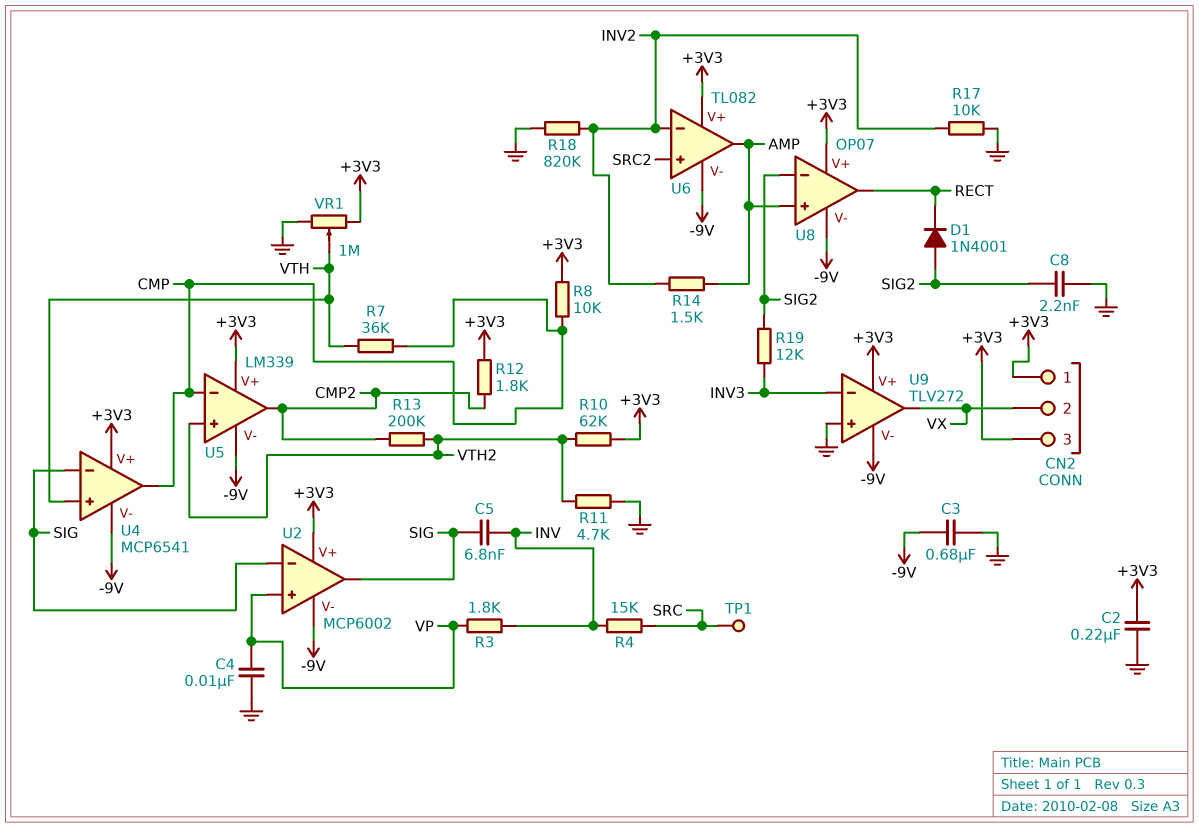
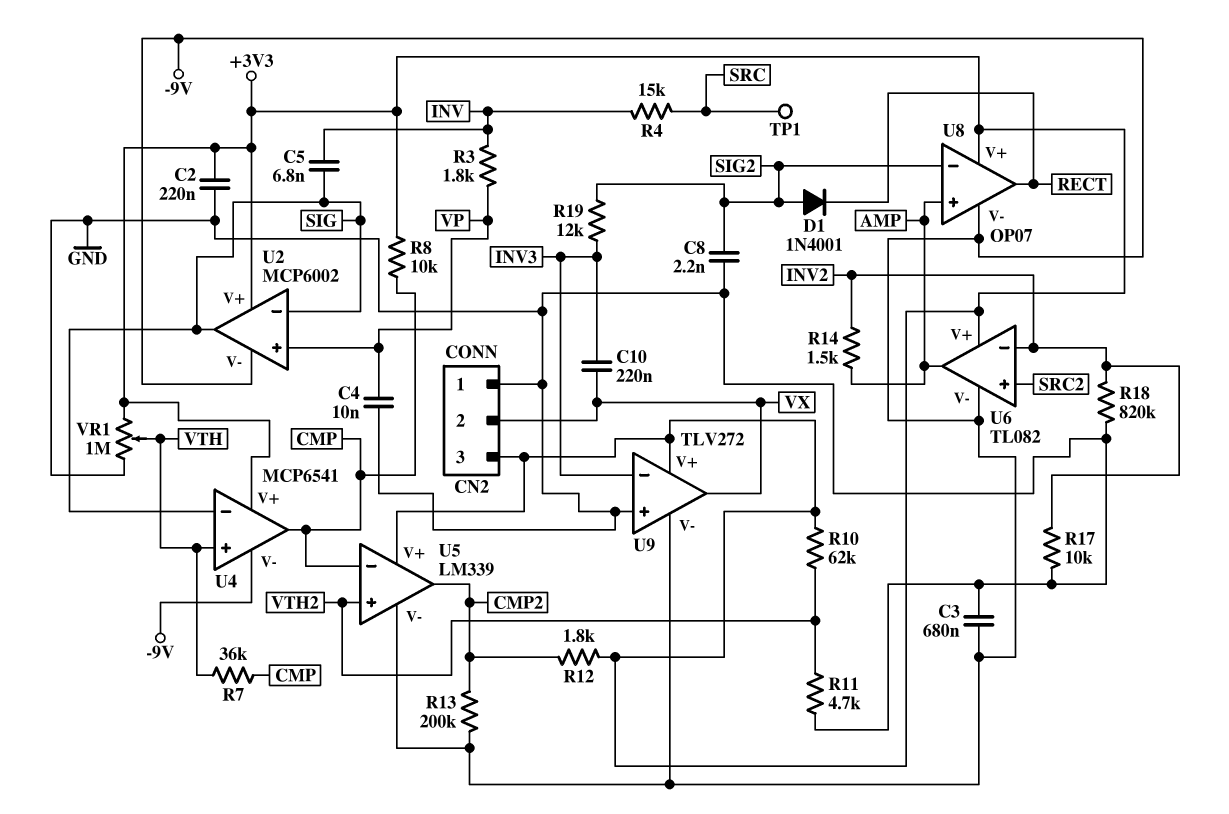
C10: none -> 220nF (INV3, VX)
CN2 pin 1: +3V3 -> GND
R13: 200k (CMP2, VTH2) -> 200k (-9V, CMP2)

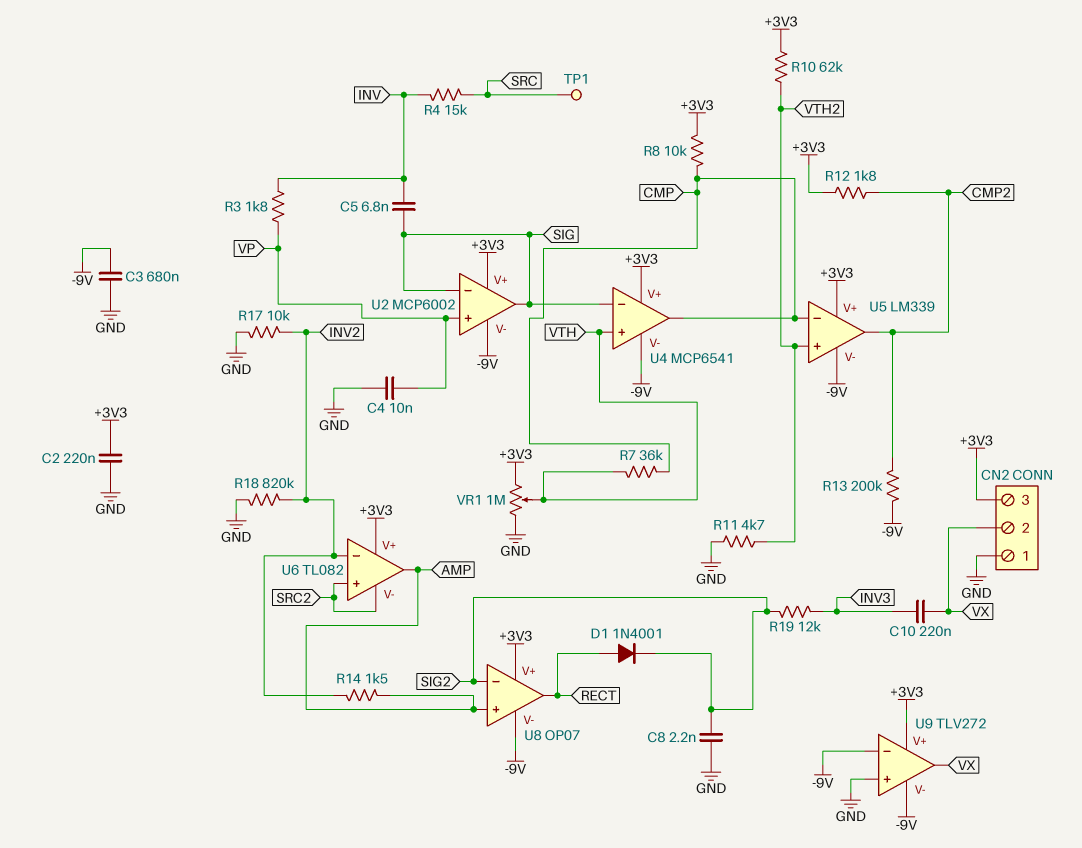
D1: diode 1N4001 (A SIG2, K RECT) -> diode 1N4001 (A RECT, K SIG2)
U6 pin V-: -9V -> SRC2
U9 pin in-: INV3 -> -9V

